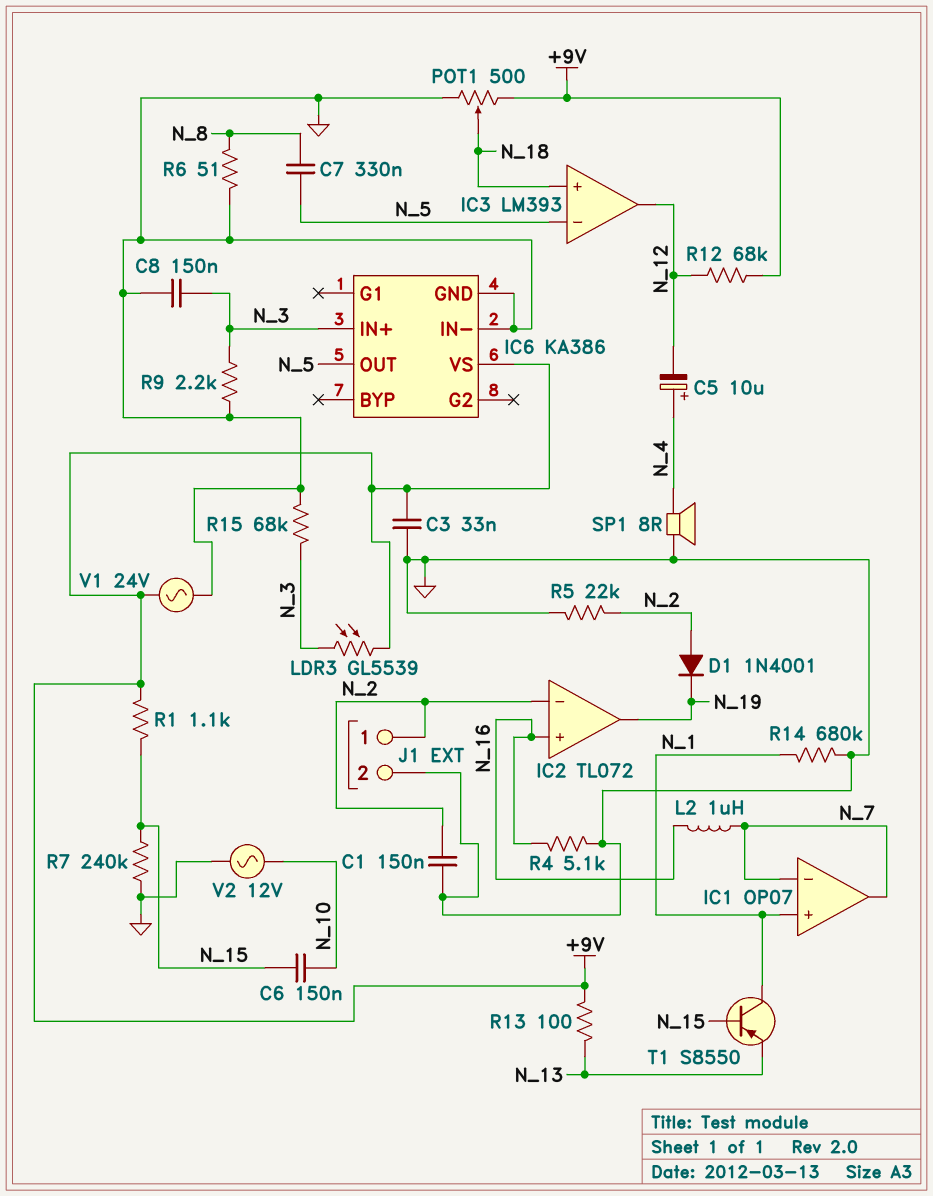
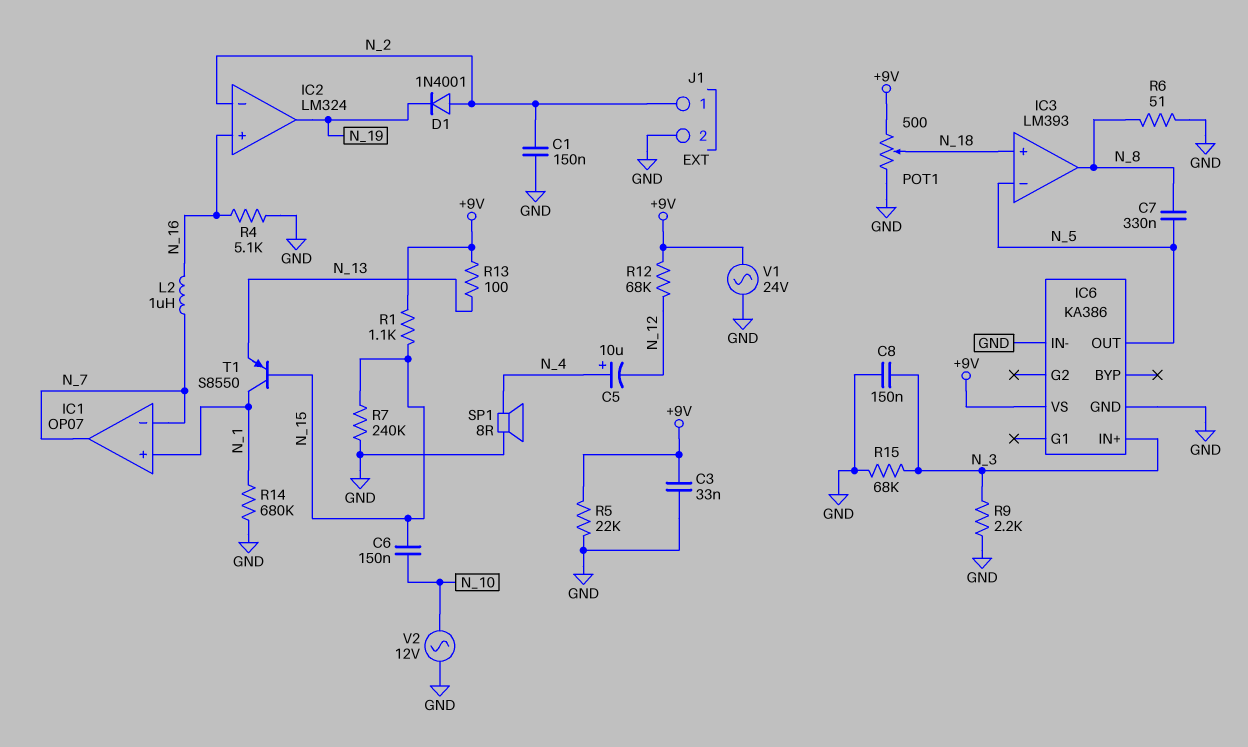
IC2: TL072 -> LM324
IC3 pin out: N_12 -> N_8
LDR3: GL5539 (+9V, N_3) -> none
R5: 22k (GND, N_2) -> 22k (+9V, GND)

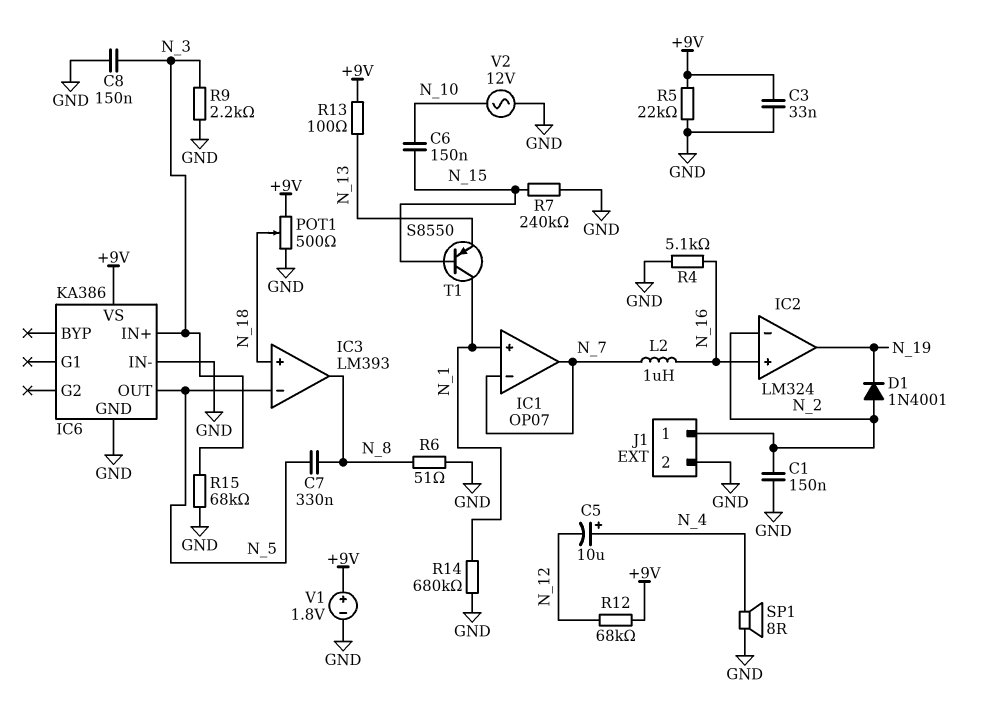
R1: 1.1k (+9V, N_15) -> none
V1: AC 24V (+9V, GND) -> 1.8V (plus +9V, minus GND)

